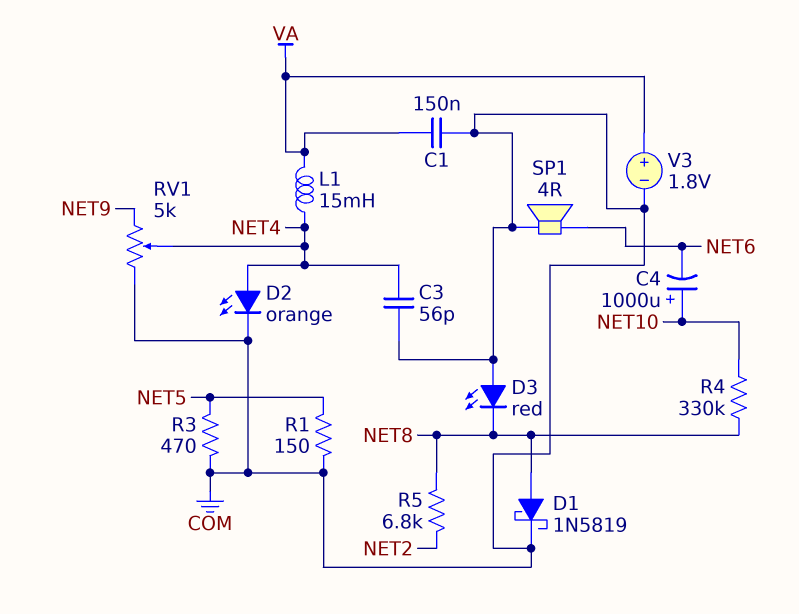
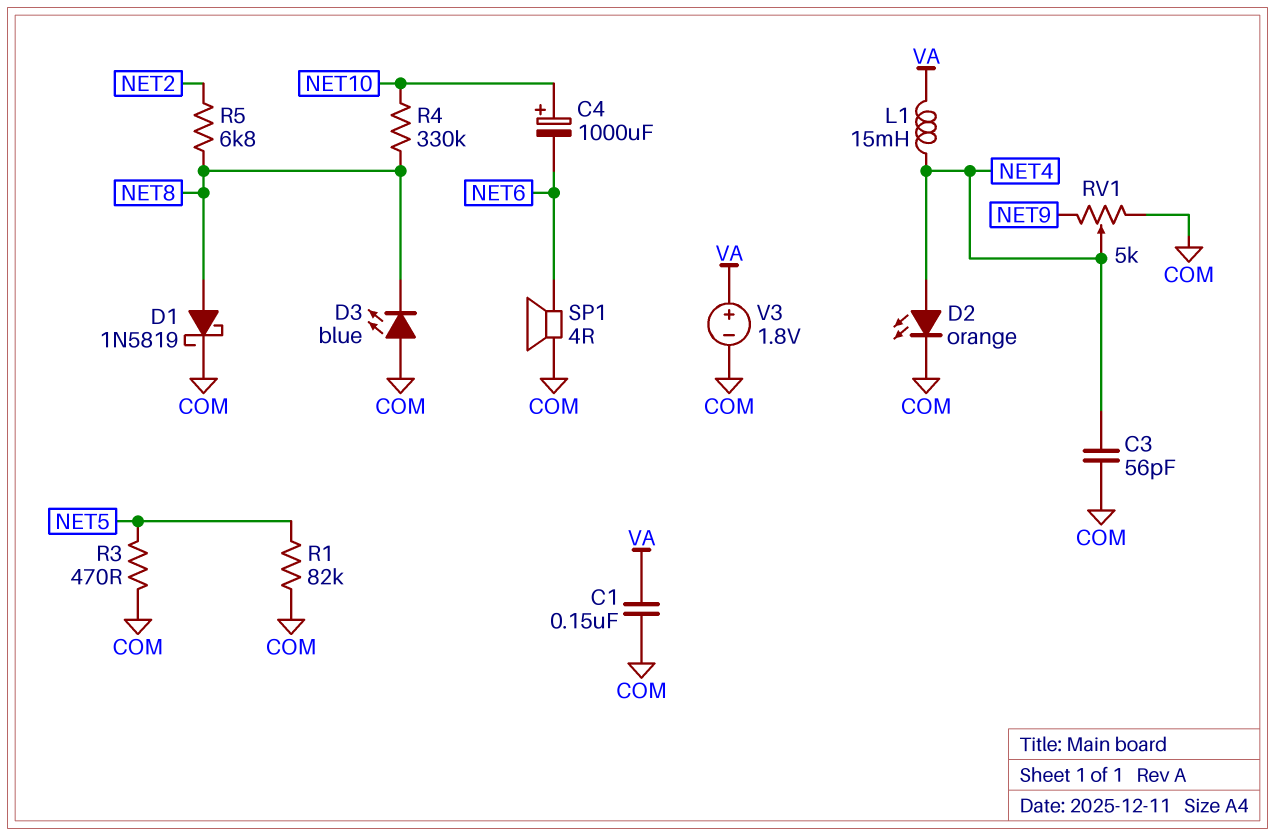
D3: LED red (A COM, K NET8) -> LED blue (A COM, K NET8)
R1: 150 (COM, NET5) -> 82k (COM, NET5)

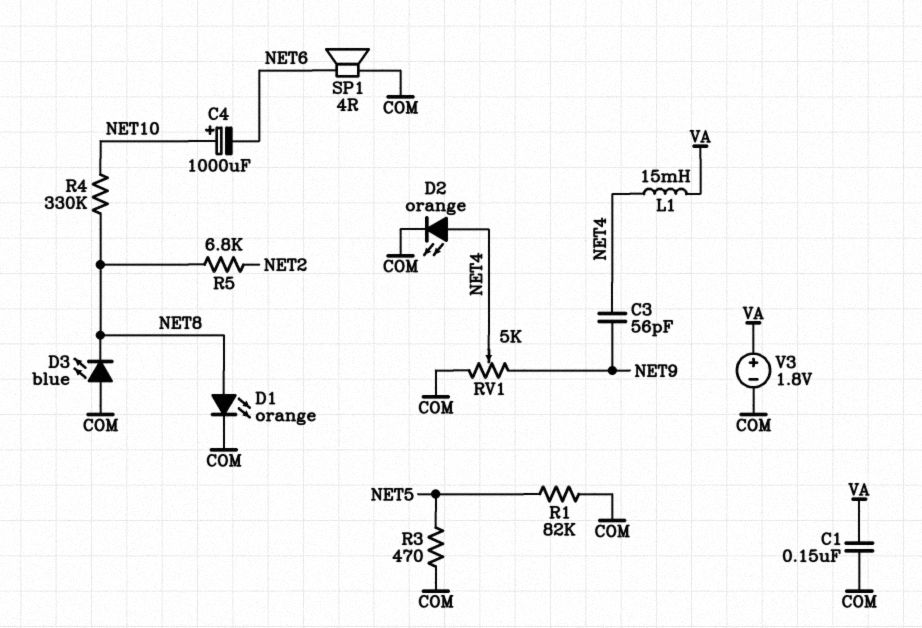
C3: 56pF (COM, NET4) -> 56pF (NET4, NET9)
D1: schottky 1N5819 (A NET8, K COM) -> LED orange (A NET8, K COM)

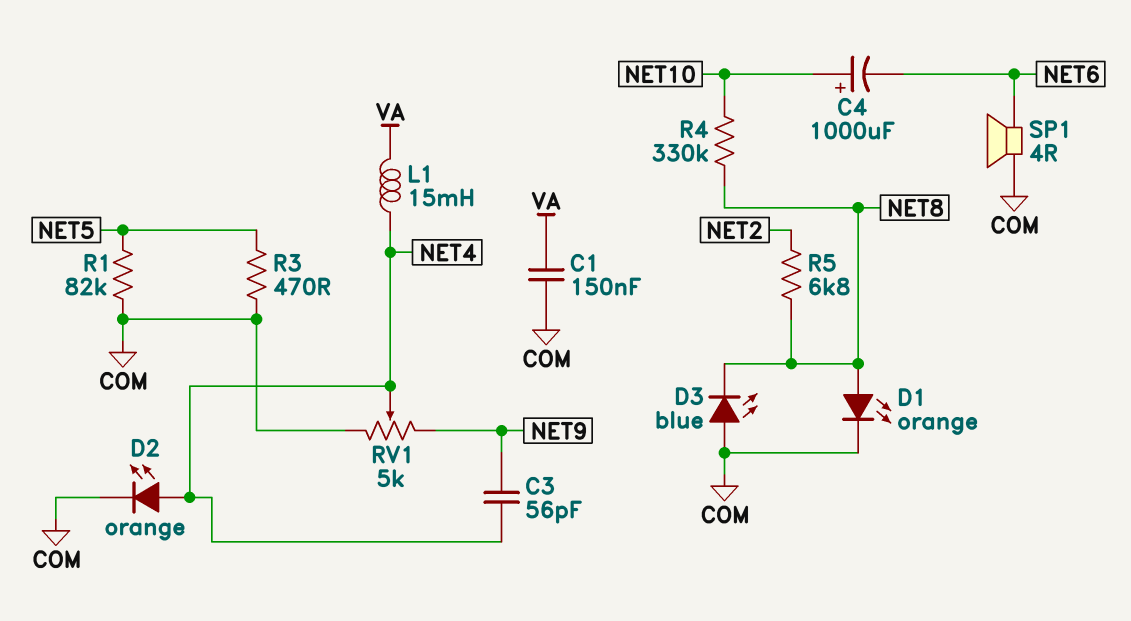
V3: 1.8V (plus VA, minus COM) -> none

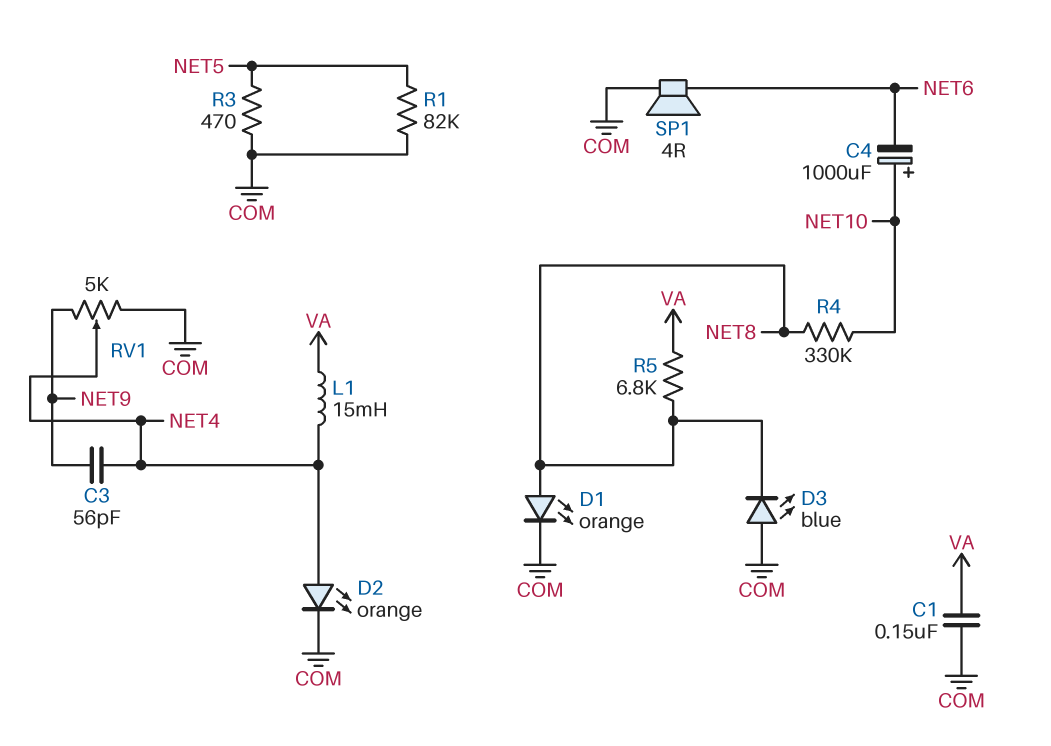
R5: 6.8k (NET2, NET8) -> 6.8k (NET8, VA)

